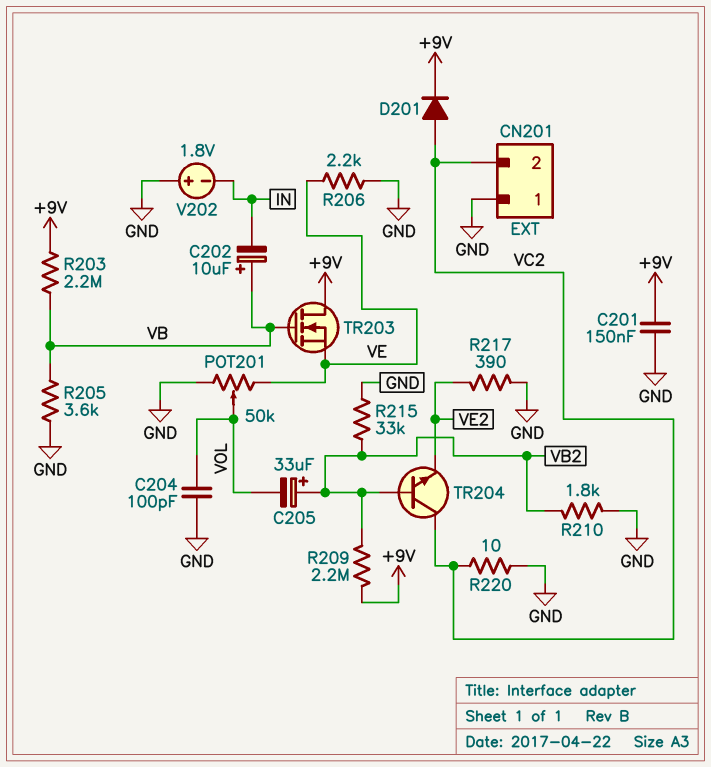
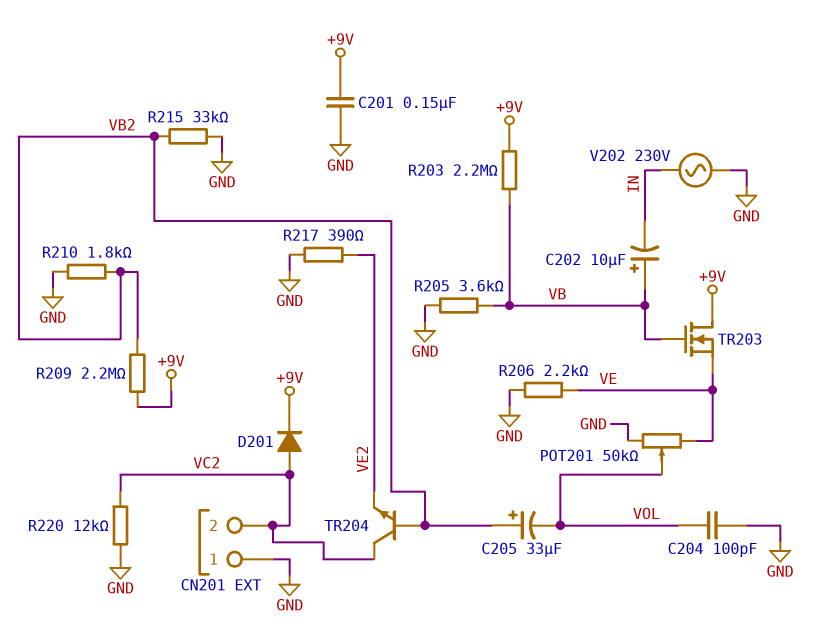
R220: 10 (GND, VC2) -> 12k (GND, VC2)
V202: 1.8V (plus GND, minus IN) -> AC 230V (GND, IN)

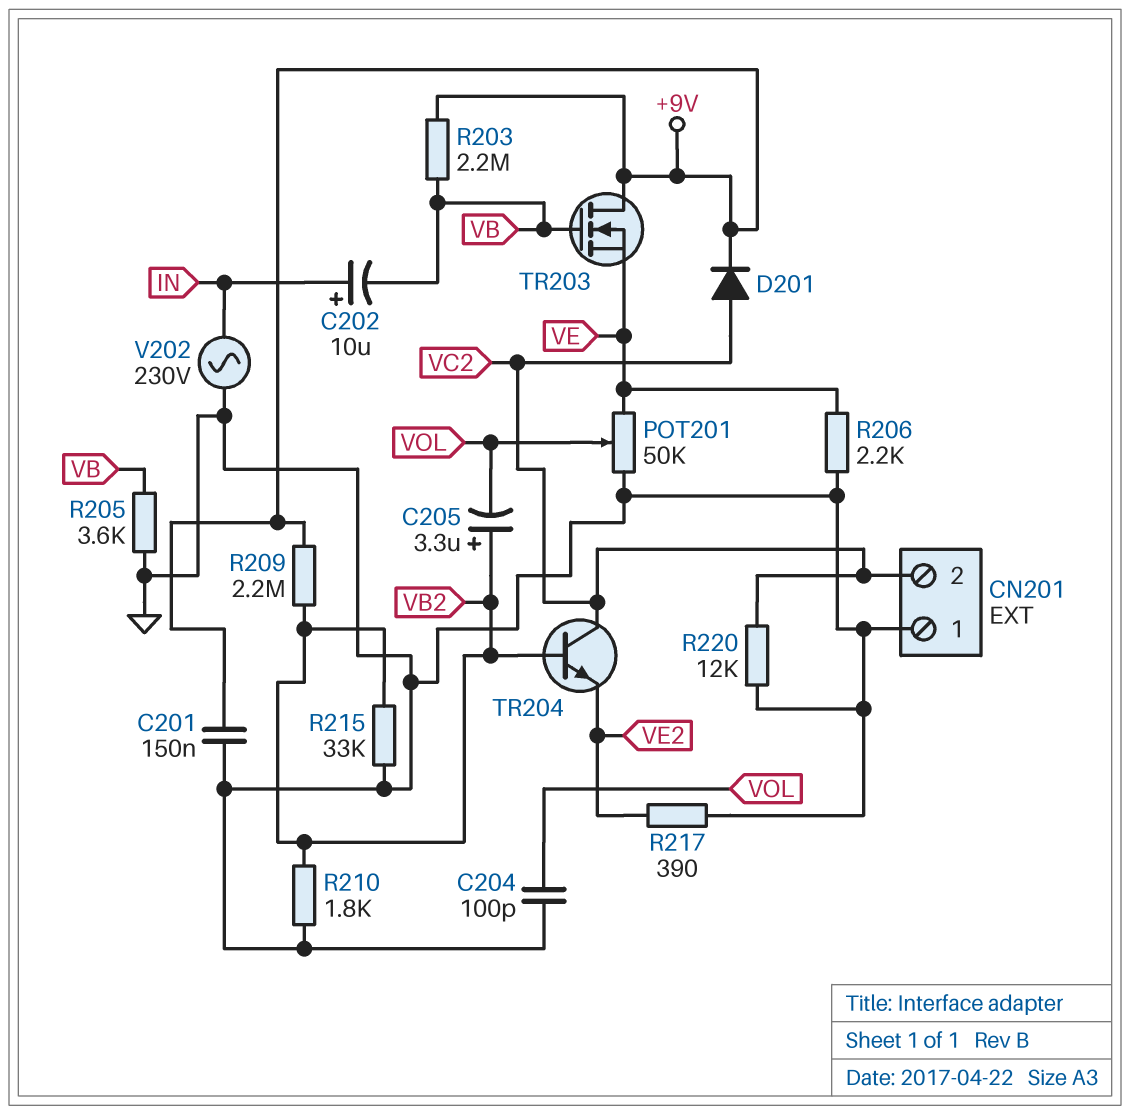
C202: 10uF (plus VB, minus IN) -> 10uF (plus IN, minus VB)
C205: 33uF (plus VB2, minus VOL) -> 3.3uF (plus VB2, minus VOL)

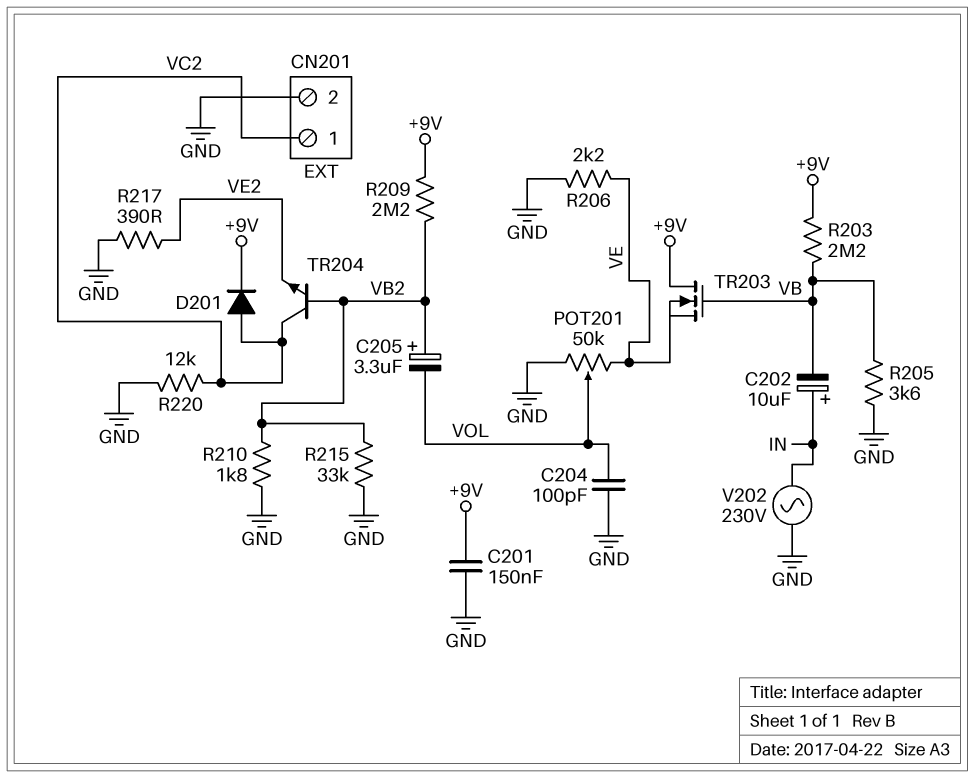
CN201 pin 1: GND -> VC2
CN201 pin 2: VC2 -> GND

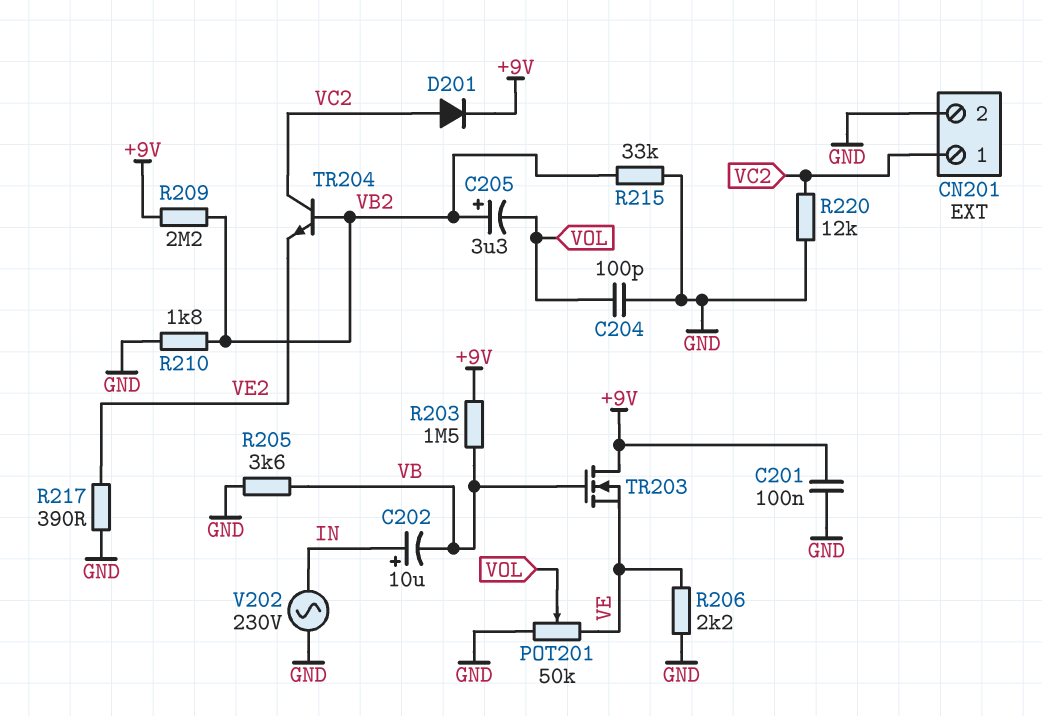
C201: 150nF (+9V, GND) -> 100nF (+9V, GND)
R203: 2.2M (+9V, VB) -> 1.5M (+9V, VB)

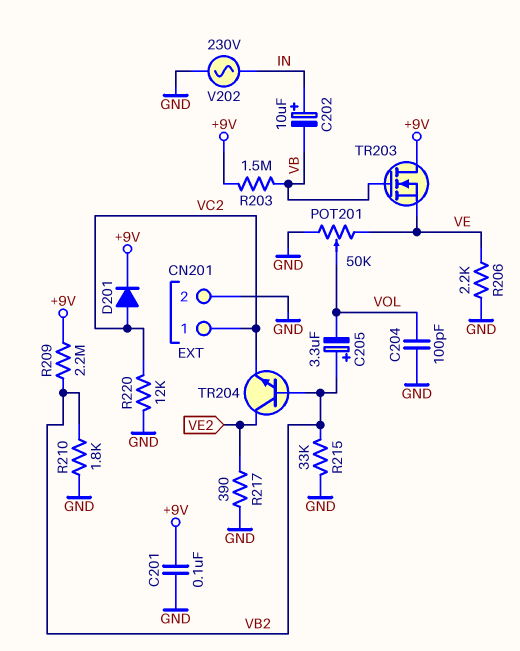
R205: 3.6k (GND, VB) -> none
TR204: NPN (B VB2, C VC2, E VE2) -> NPN (B VB2, C VE2, E VC2)

